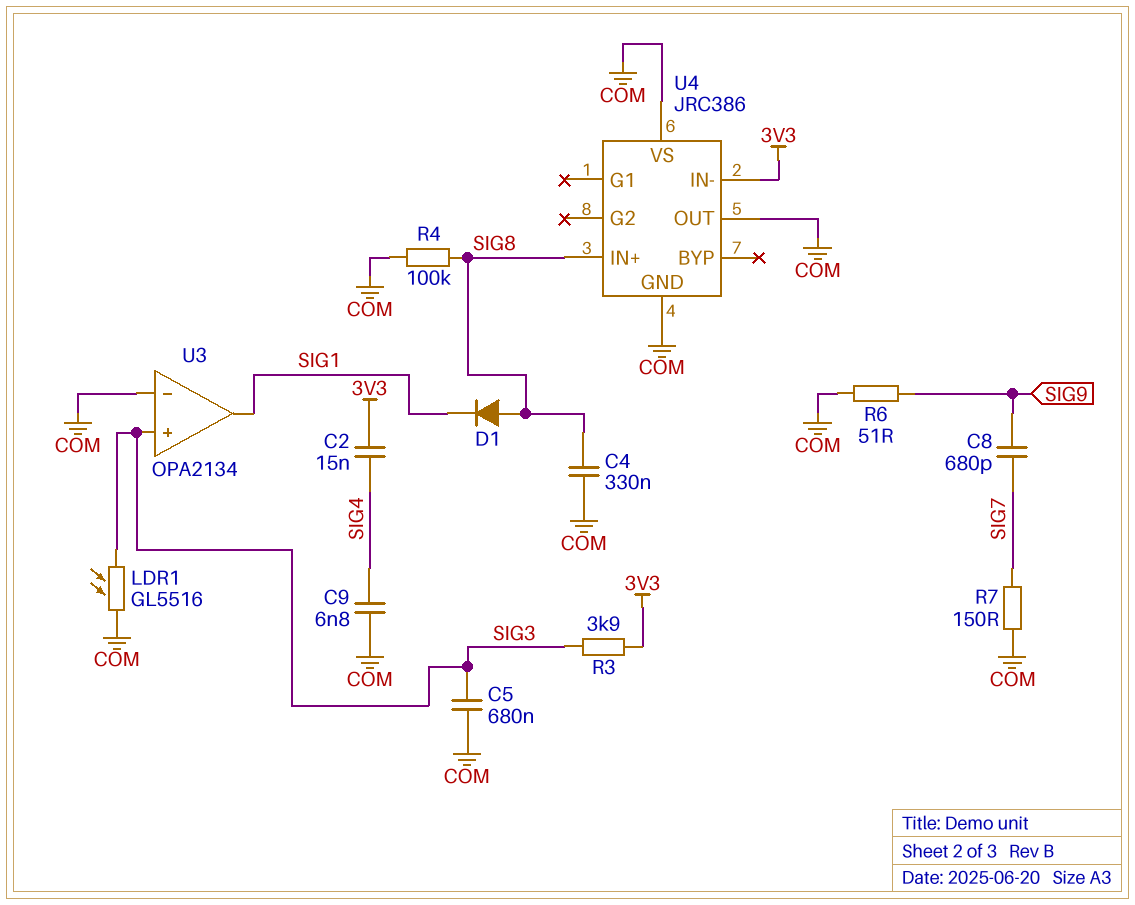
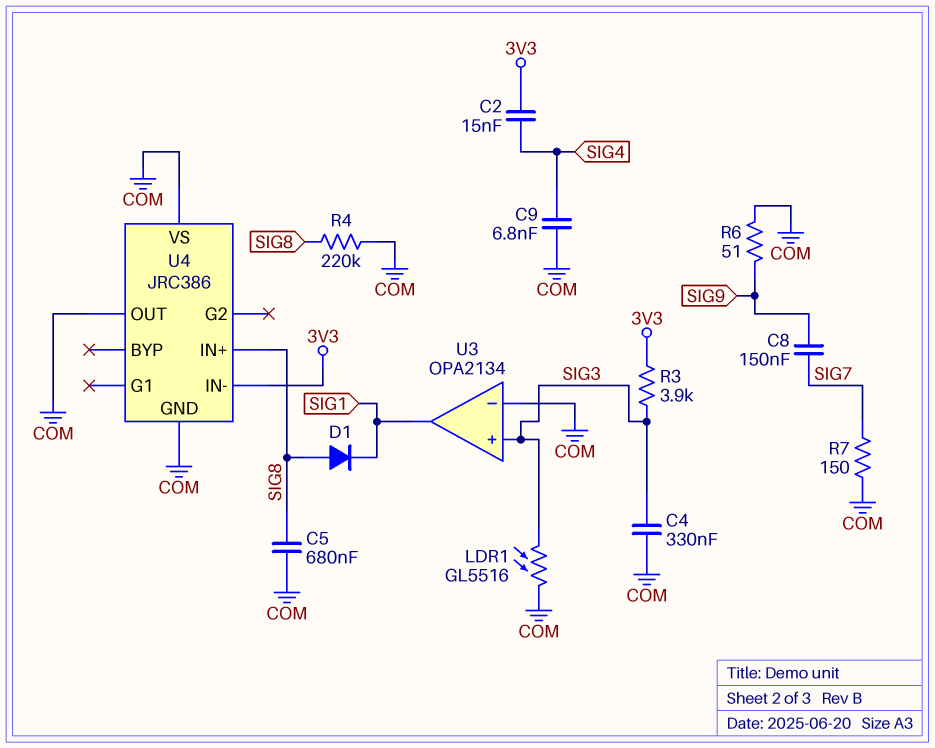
C4: 330nF (COM, SIG8) -> 330nF (COM, SIG3)
C5: 680nF (COM, SIG3) -> 680nF (COM, SIG8)
C8: 680pF (SIG7, SIG9) -> 150nF (SIG7, SIG9)
R4: 100k (COM, SIG8) -> 220k (COM, SIG8)

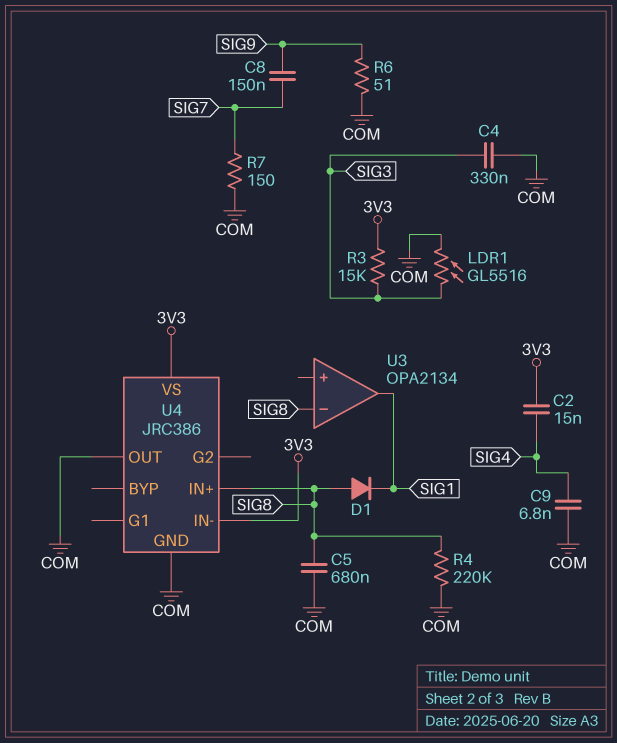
R3: 3.9k (3V3, SIG3) -> 15k (3V3, SIG3)
U3 pin in+: SIG3 -> none
U3 pin in-: COM -> SIG8
U4 pin VS: COM -> 3V3

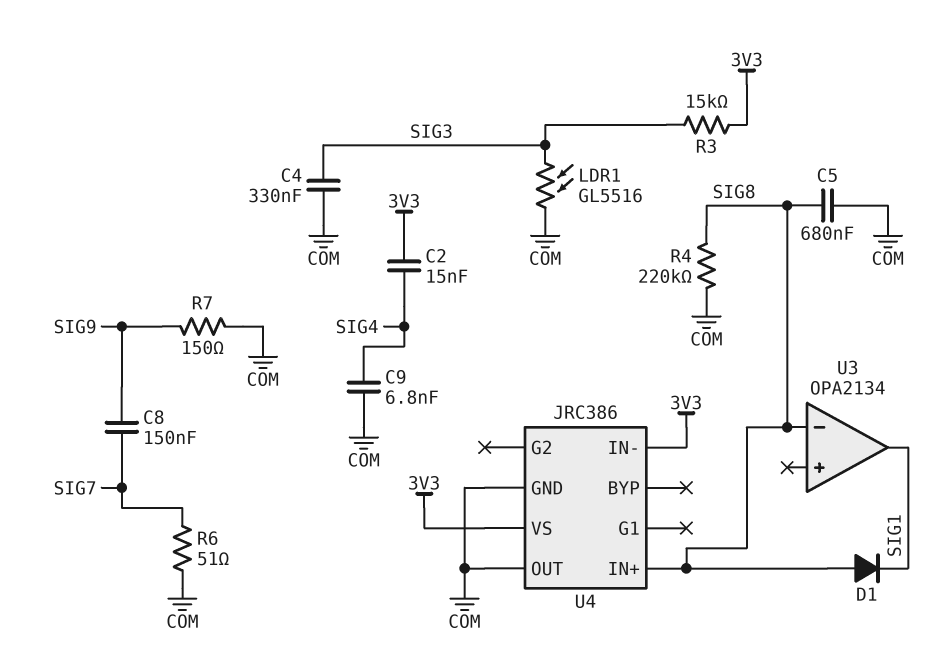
R6: 51 (COM, SIG9) -> 51 (COM, SIG7)
R7: 150 (COM, SIG7) -> 150 (COM, SIG9)

